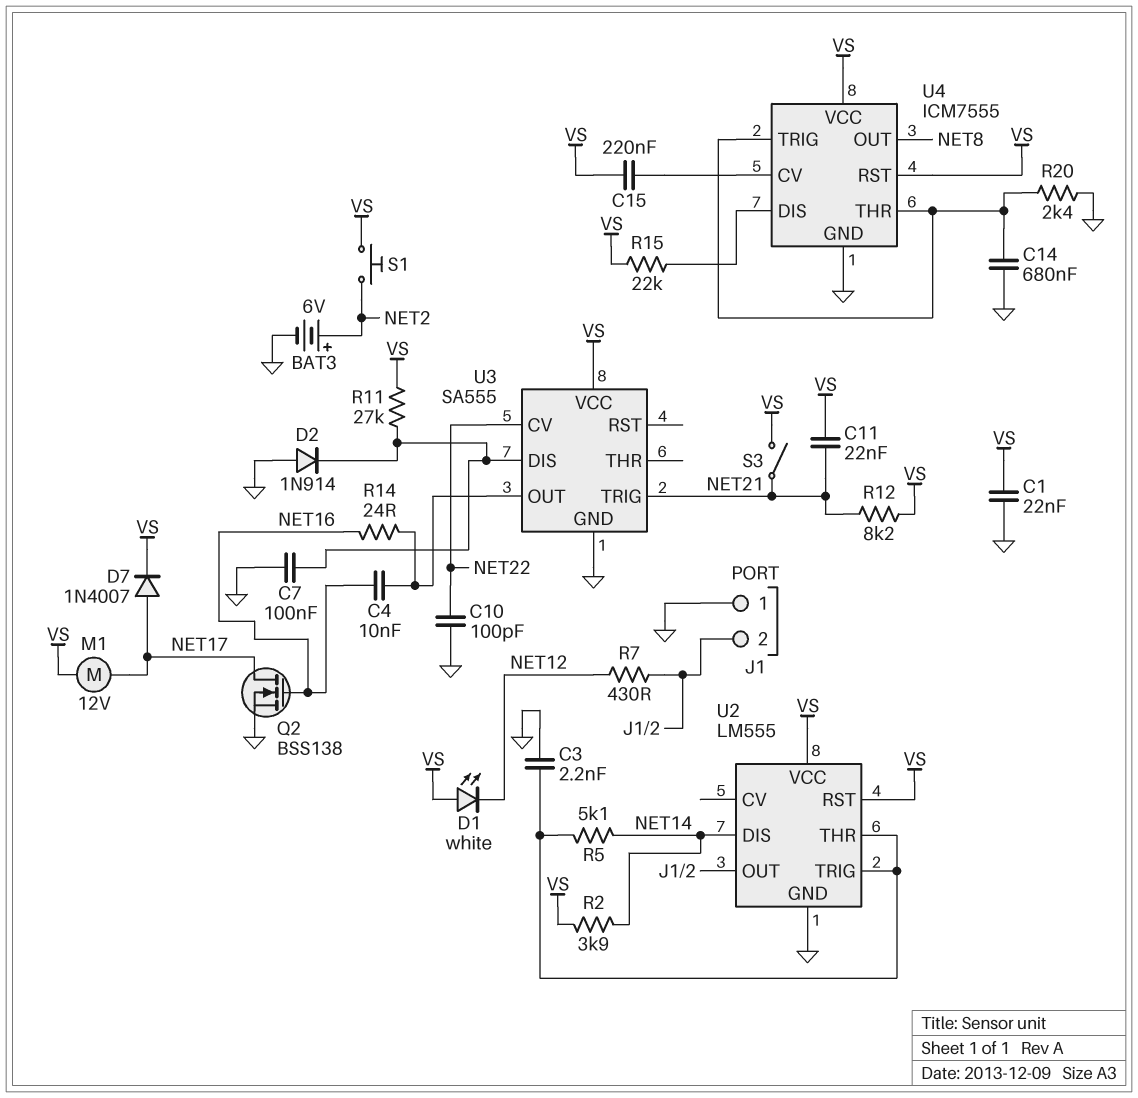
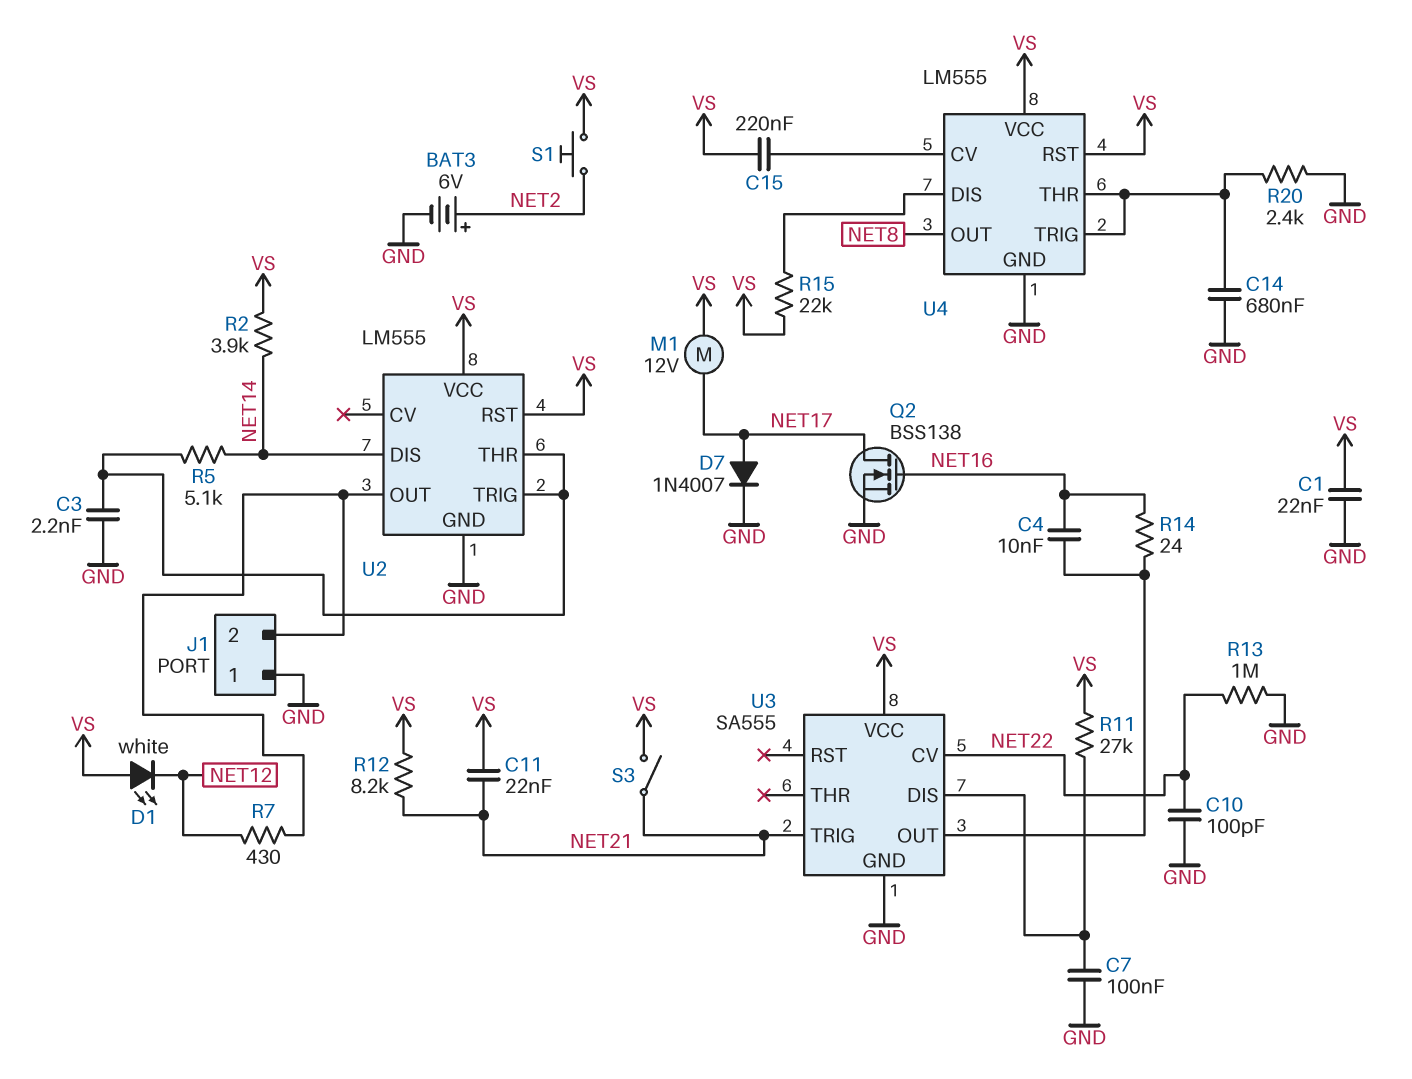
D2: diode 1N914 (A GND, K U3/DIS) -> none
D7: diode 1N4007 (A NET17, K VS) -> diode 1N4007 (A NET17, K GND)
R13: none -> 1M (GND, NET22)
U4: ICM7555 -> LM555

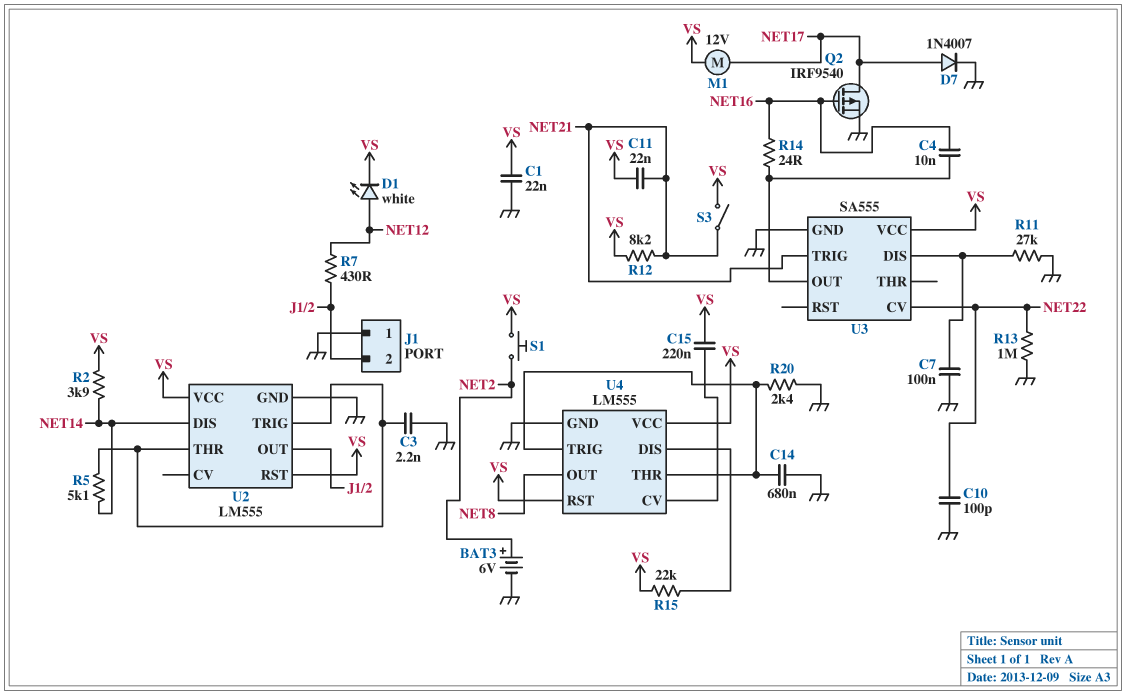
D1: LED white (A VS, K NET12) -> LED white (A NET12, K VS)
Q2: NMOS BSS138 (G NET16, D NET17, S GND) -> PMOS IRF9540 (G NET16, D NET17, S GND)
R11: 27k (U3/DIS, VS) -> 27k (GND, U3/DIS)

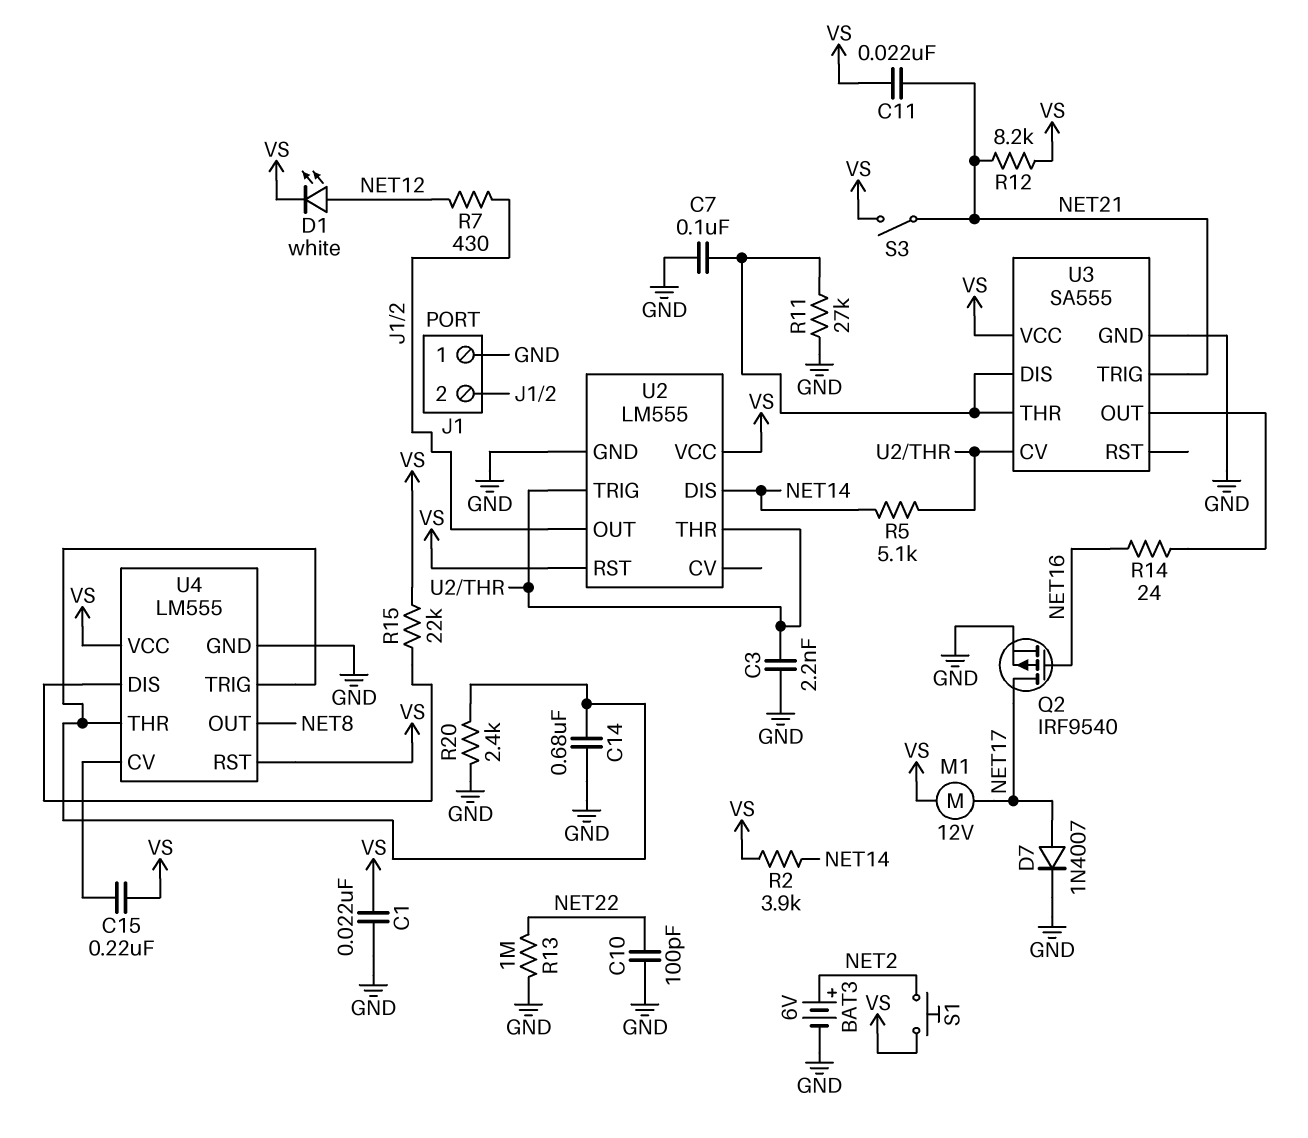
C4: 10nF (NET16, U3/OUT) -> none
U3 pin CV: NET22 -> U2/THR
U3 pin THR: none -> U3/DIS

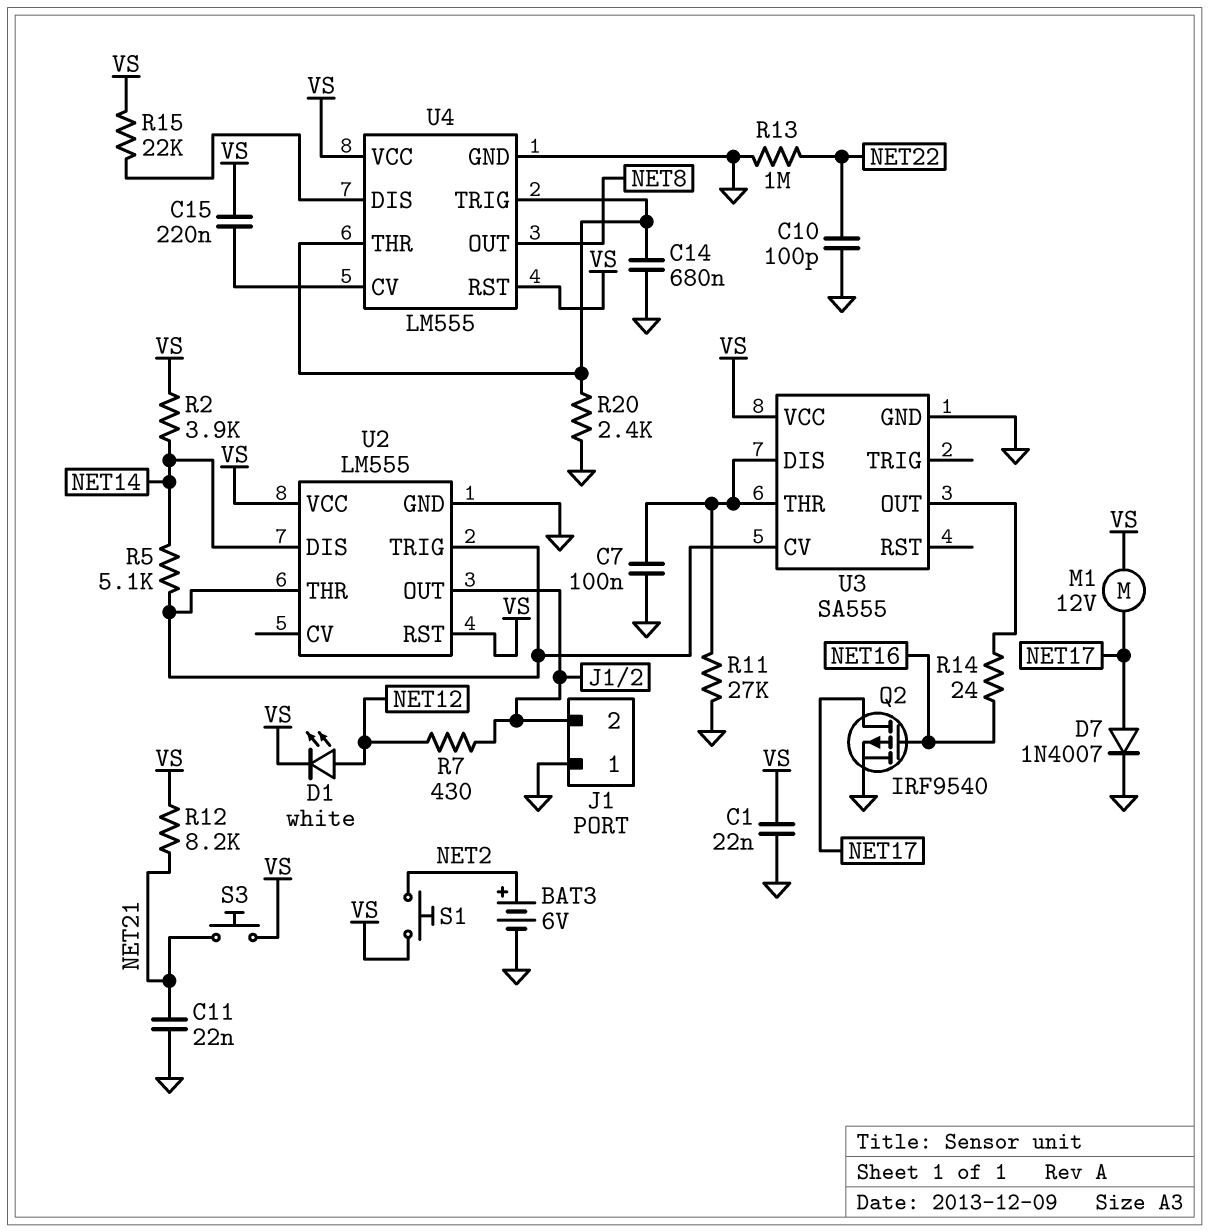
C3: 2.2nF (GND, U2/THR) -> none
C11: 22nF (NET21, VS) -> 22nF (GND, NET21)
S3: switch (NET21, VS) -> button (NET21, VS)
U3 pin TRIG: NET21 -> none

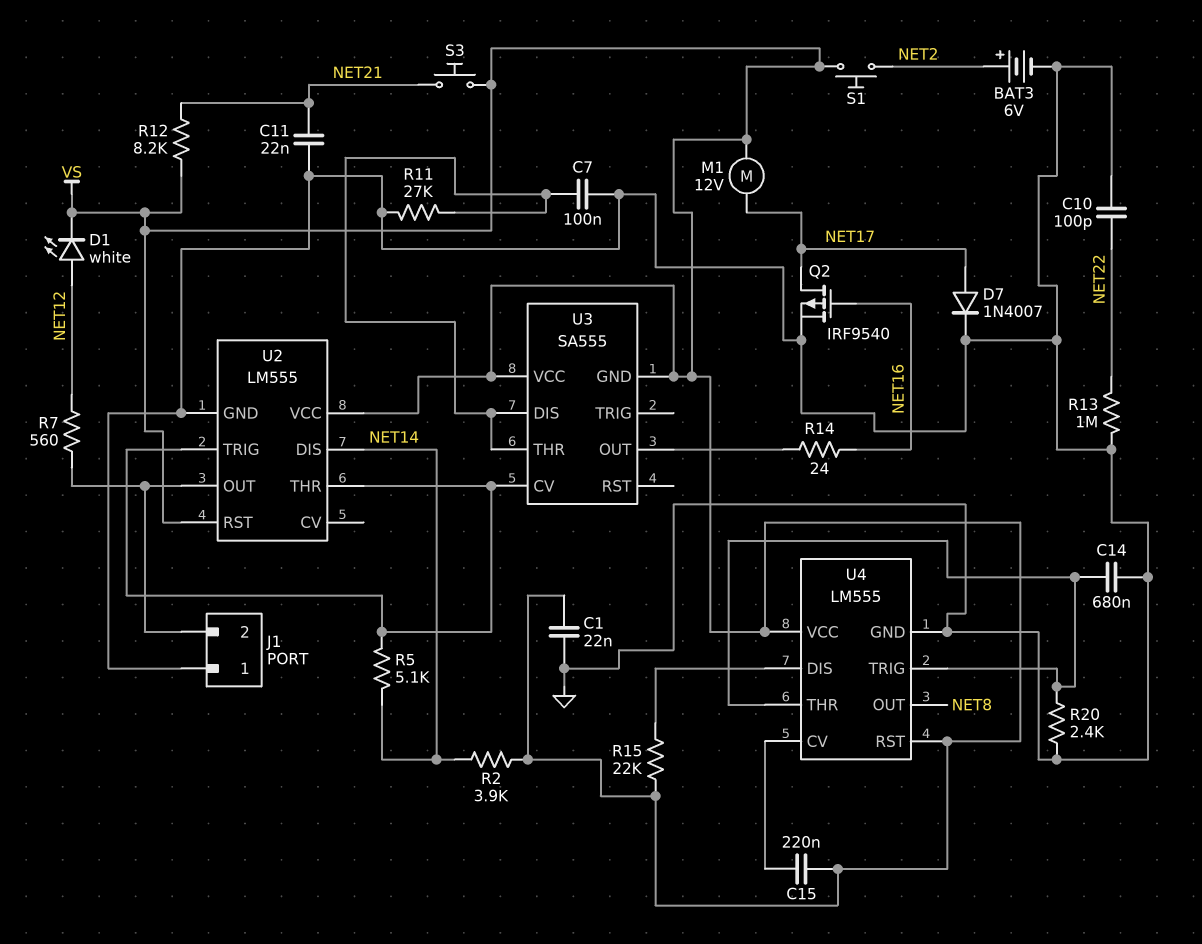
R7: 430 (J1/2, NET12) -> 560 (J1/2, NET12)
U3 pin GND: GND -> VS

